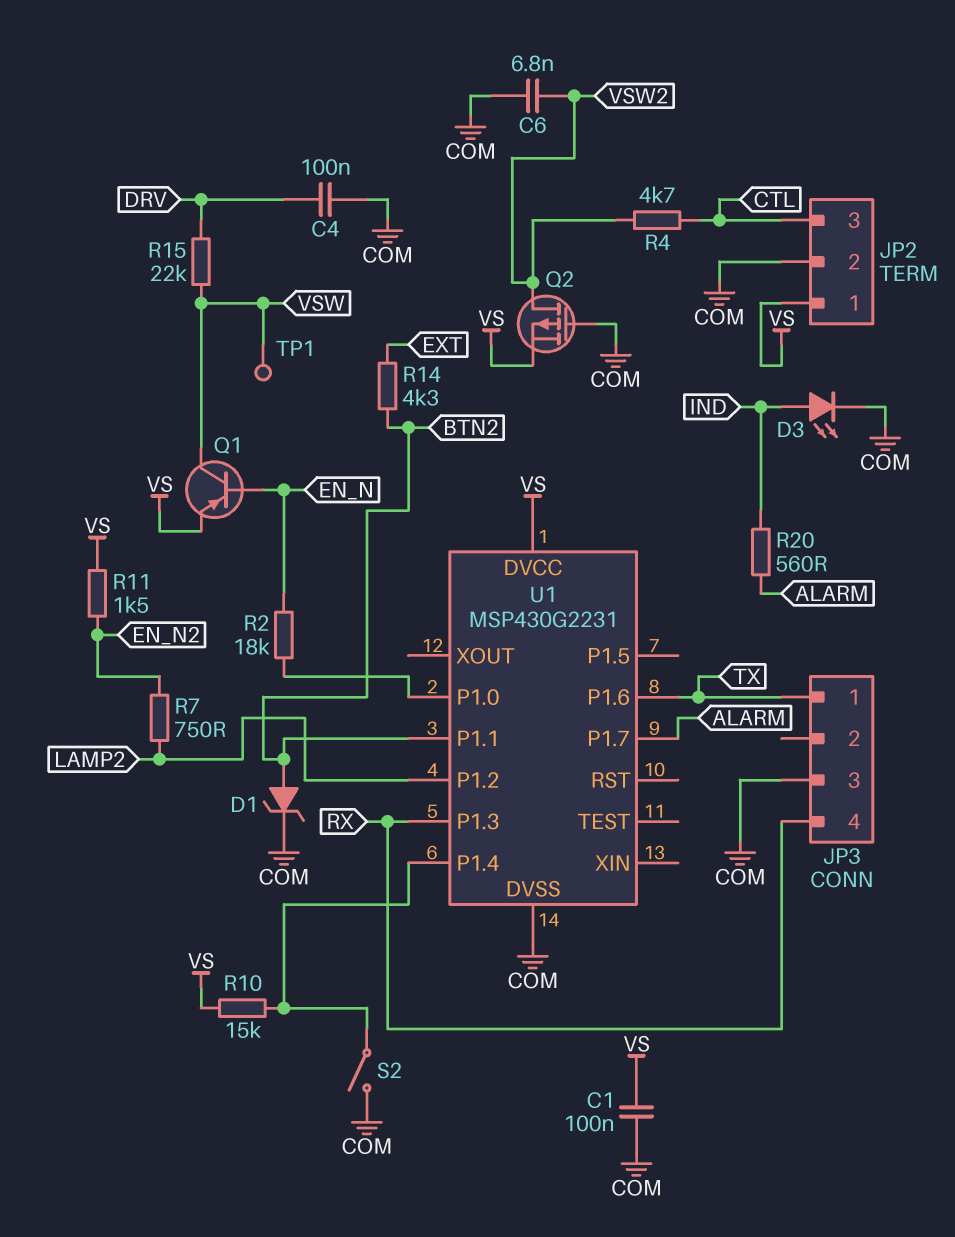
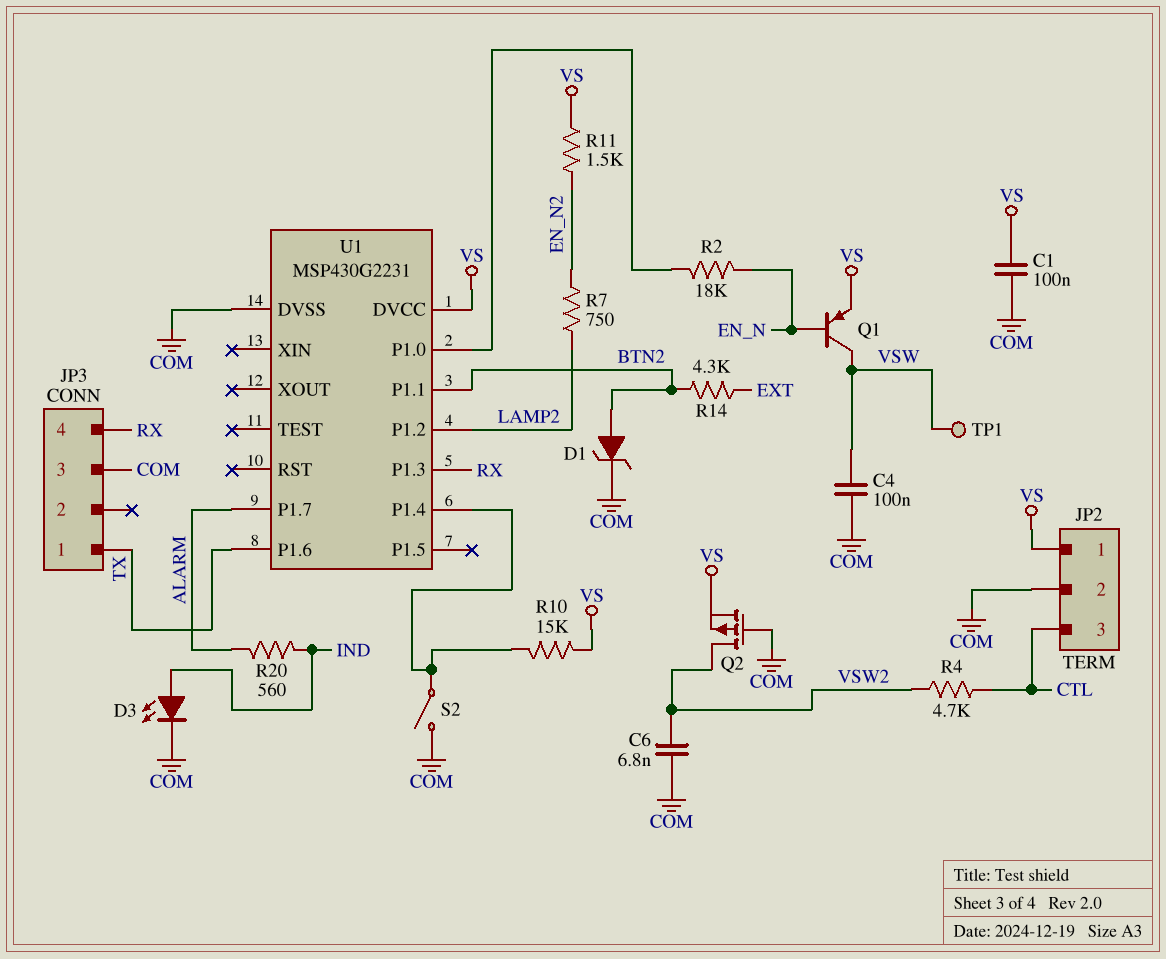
C4: 100nF (COM, DRV) -> 100nF (COM, VSW)
R15: 22k (DRV, VSW) -> none

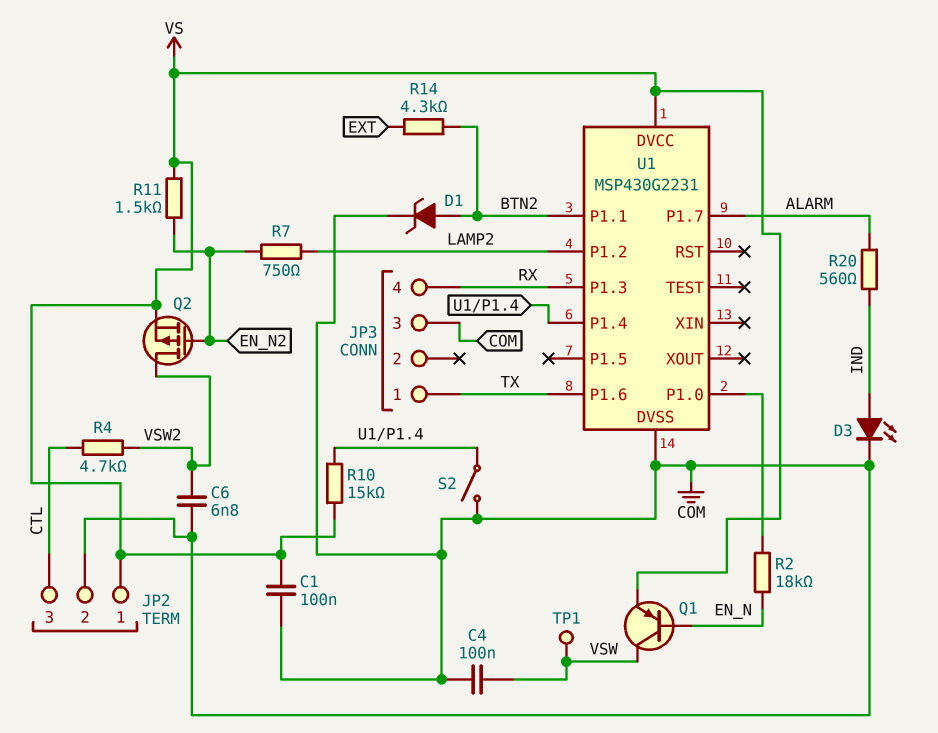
Q2: PMOS (G COM, D VSW2, S VS) -> PMOS (G EN_N2, D VSW2, S VS)

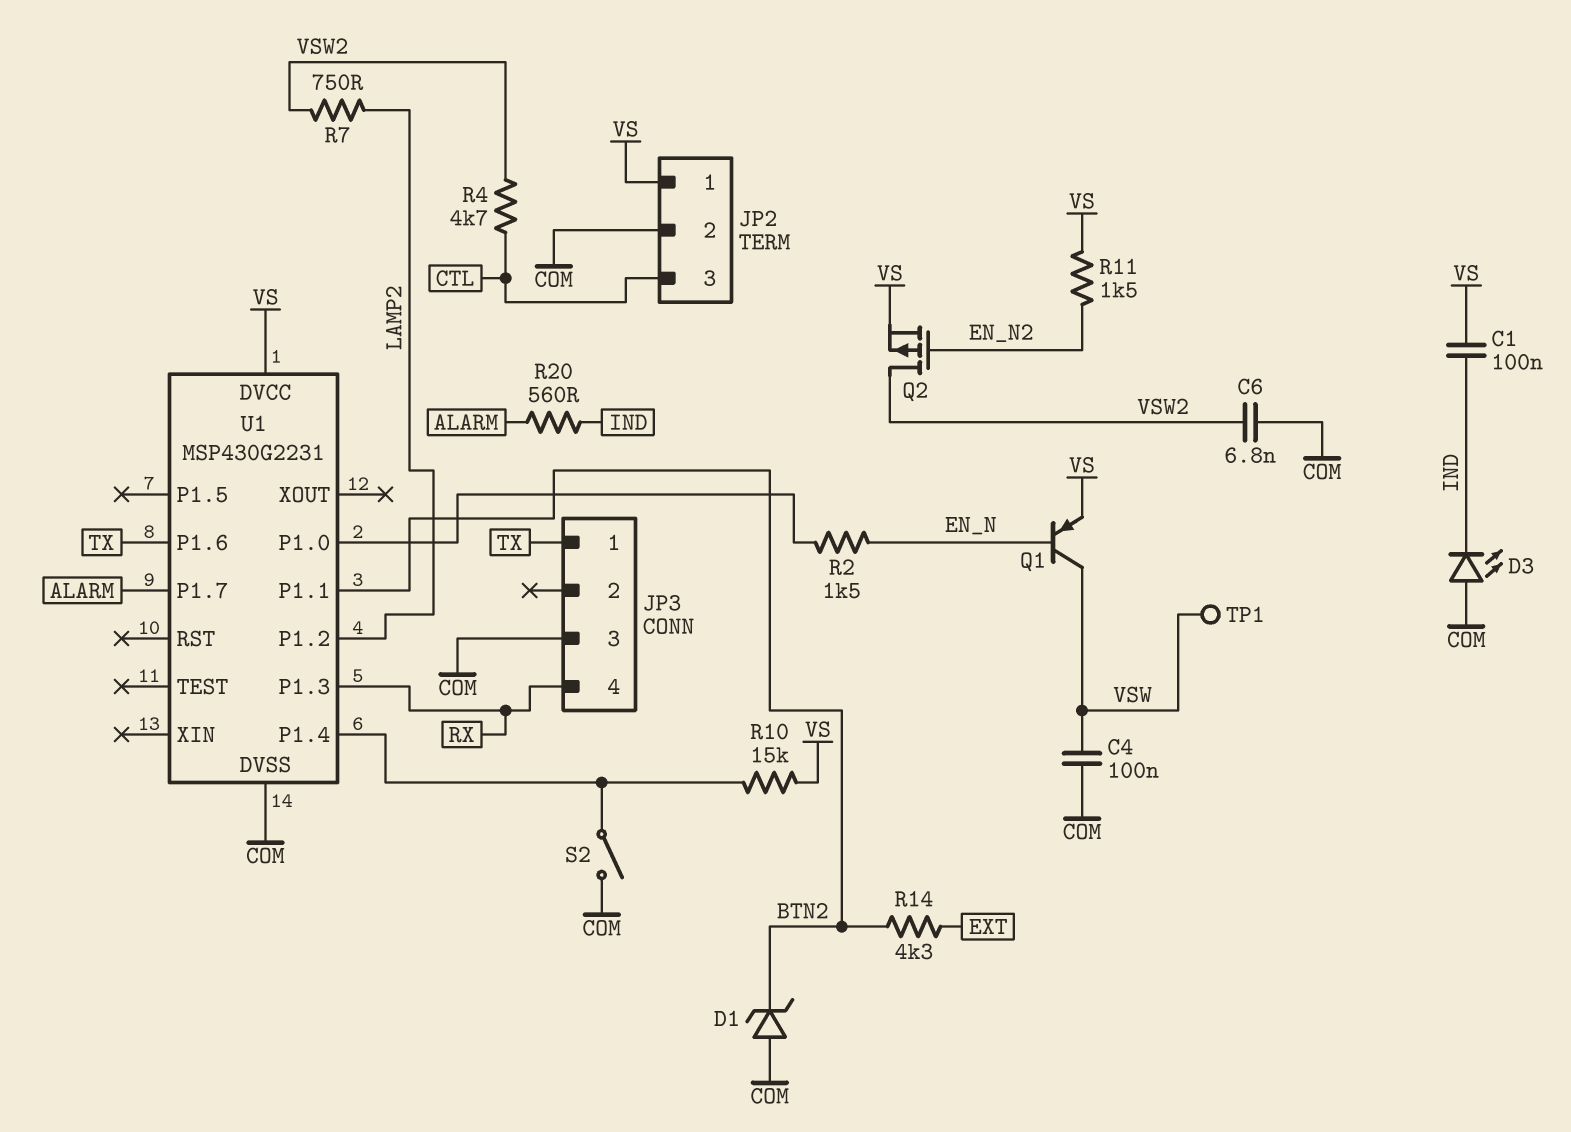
C1: 100nF (COM, VS) -> 100nF (IND, VS)
D1: zener (A BTN2, K COM) -> zener (A COM, K BTN2)
D3: LED (A IND, K COM) -> LED (A COM, K IND)
R2: 18k (EN_N, U1/P1.0) -> 1.5k (EN_N, U1/P1.0)
R7: 750 (EN_N2, LAMP2) -> 750 (LAMP2, VSW2)

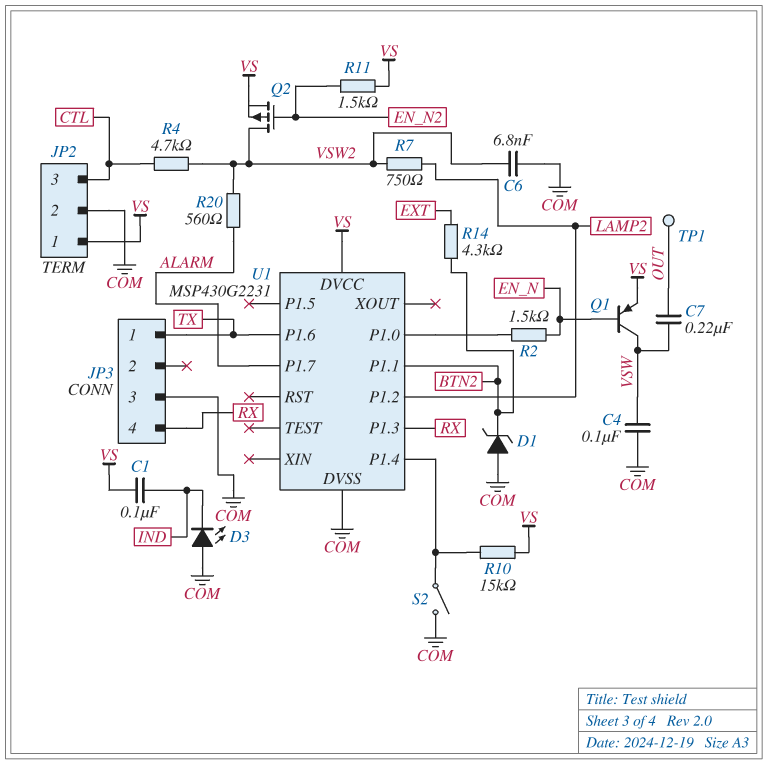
C7: none -> 220nF (OUT, VSW)
R20: 560 (ALARM, IND) -> 560 (ALARM, VSW2)
TP1: test point (VSW) -> test point (OUT)

